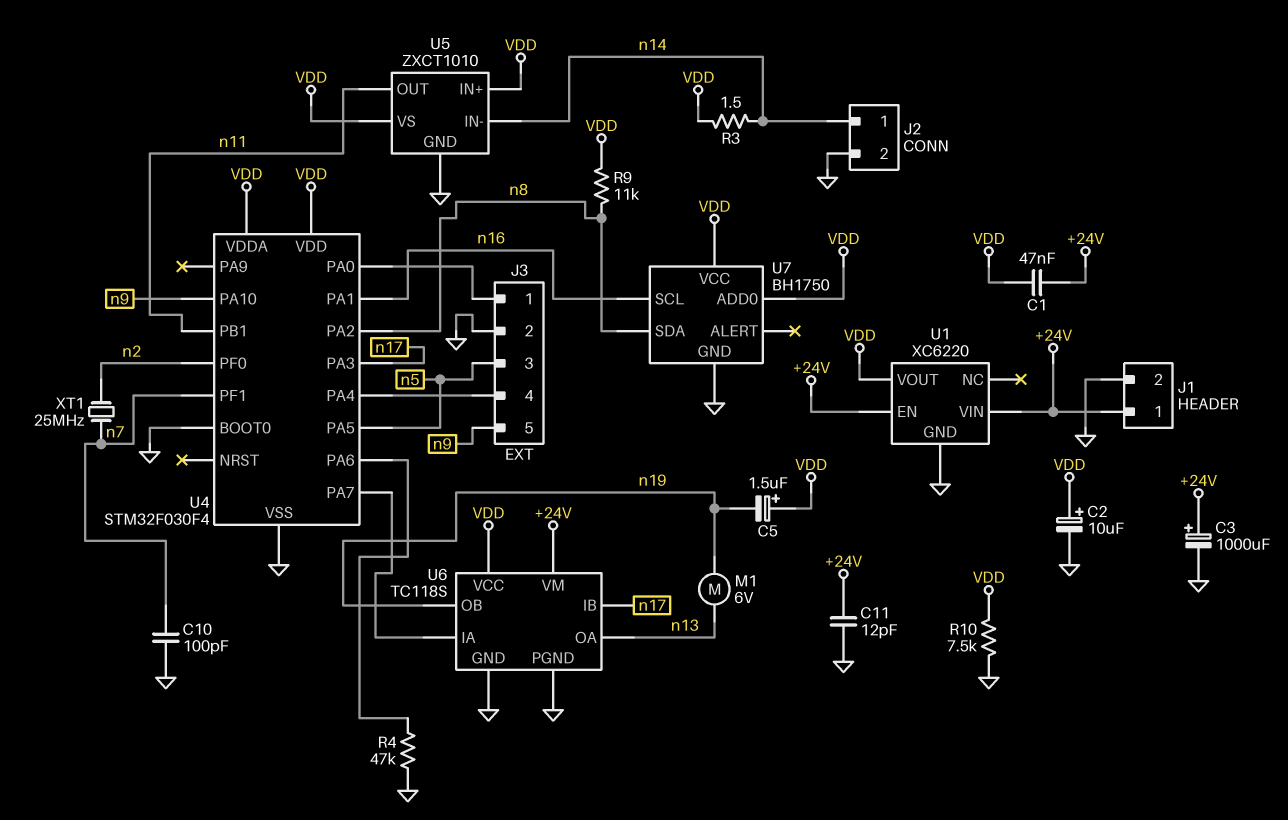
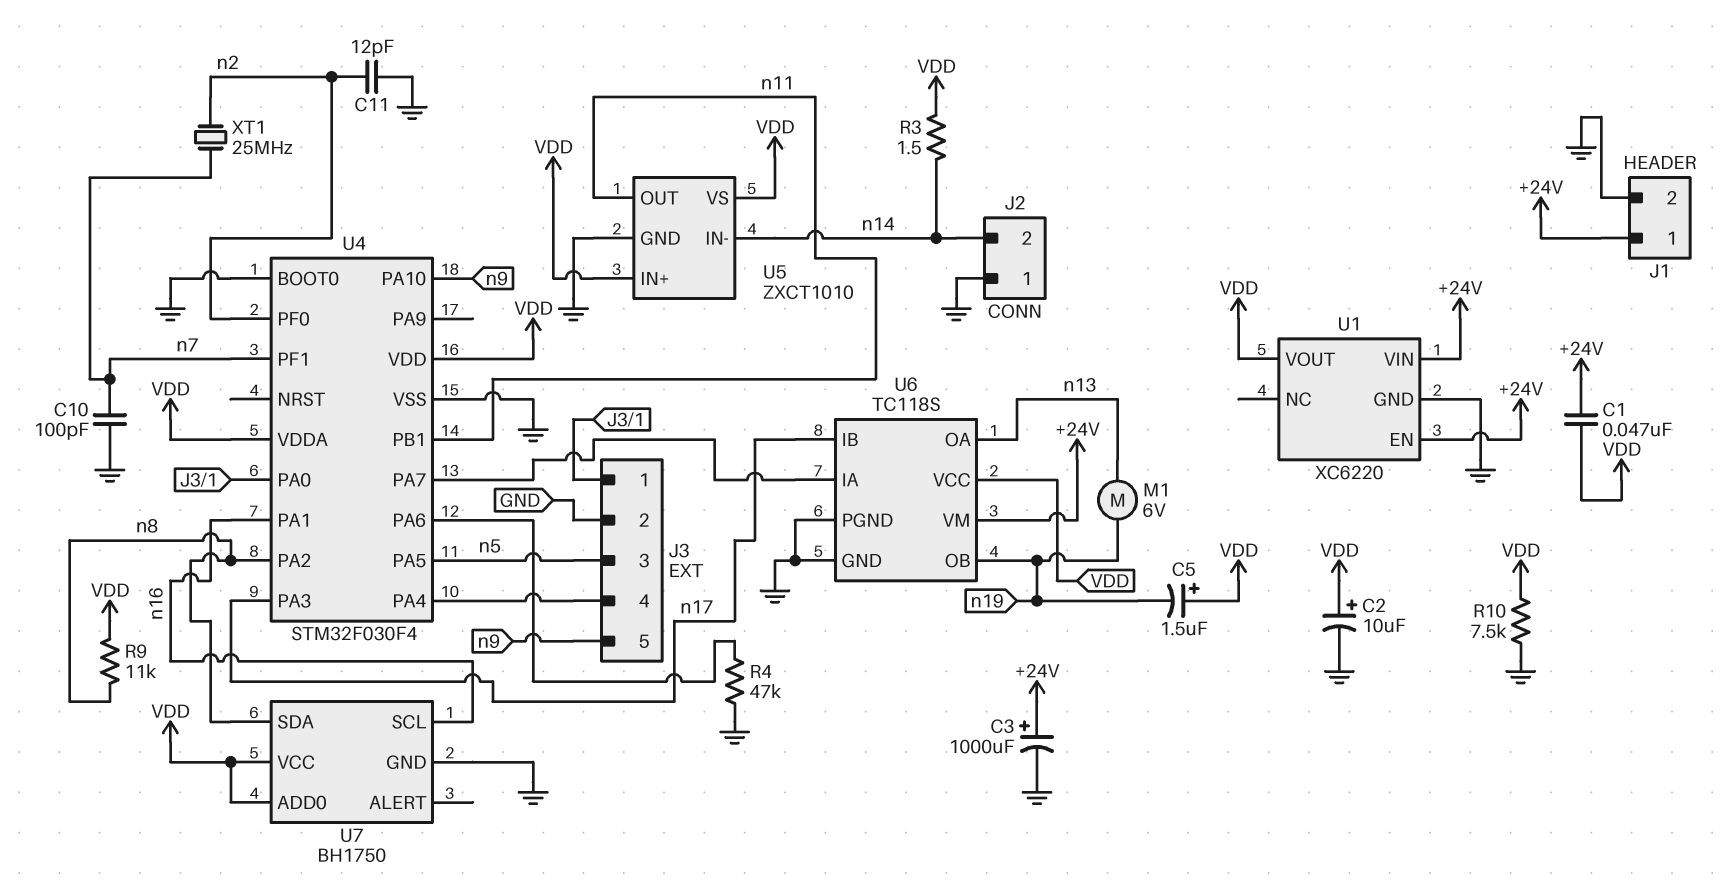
C11: 12pF (+24V, GND) -> 12pF (GND, n2)
J2 pin 1: n14 -> GND
J2 pin 2: GND -> n14

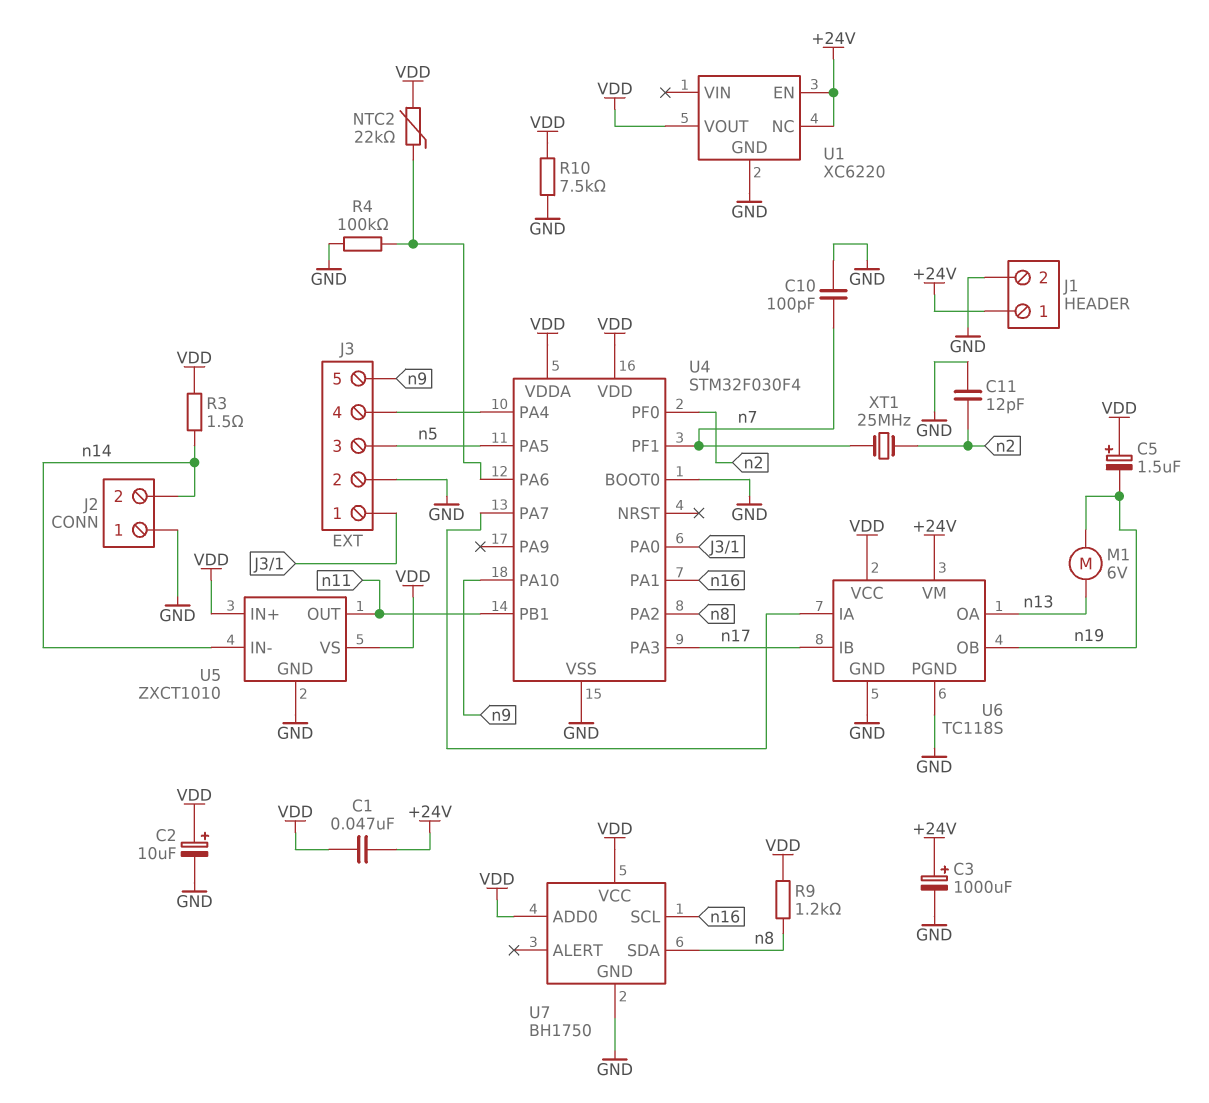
NTC2: none -> 22k (U4/PA6, VDD)
R4: 47k (GND, U4/PA6) -> 100k (GND, U4/PA6)
R9: 11k (VDD, n8) -> 1.2k (VDD, n8)
U1 pin NC: none -> +24V
U1 pin VIN: +24V -> none

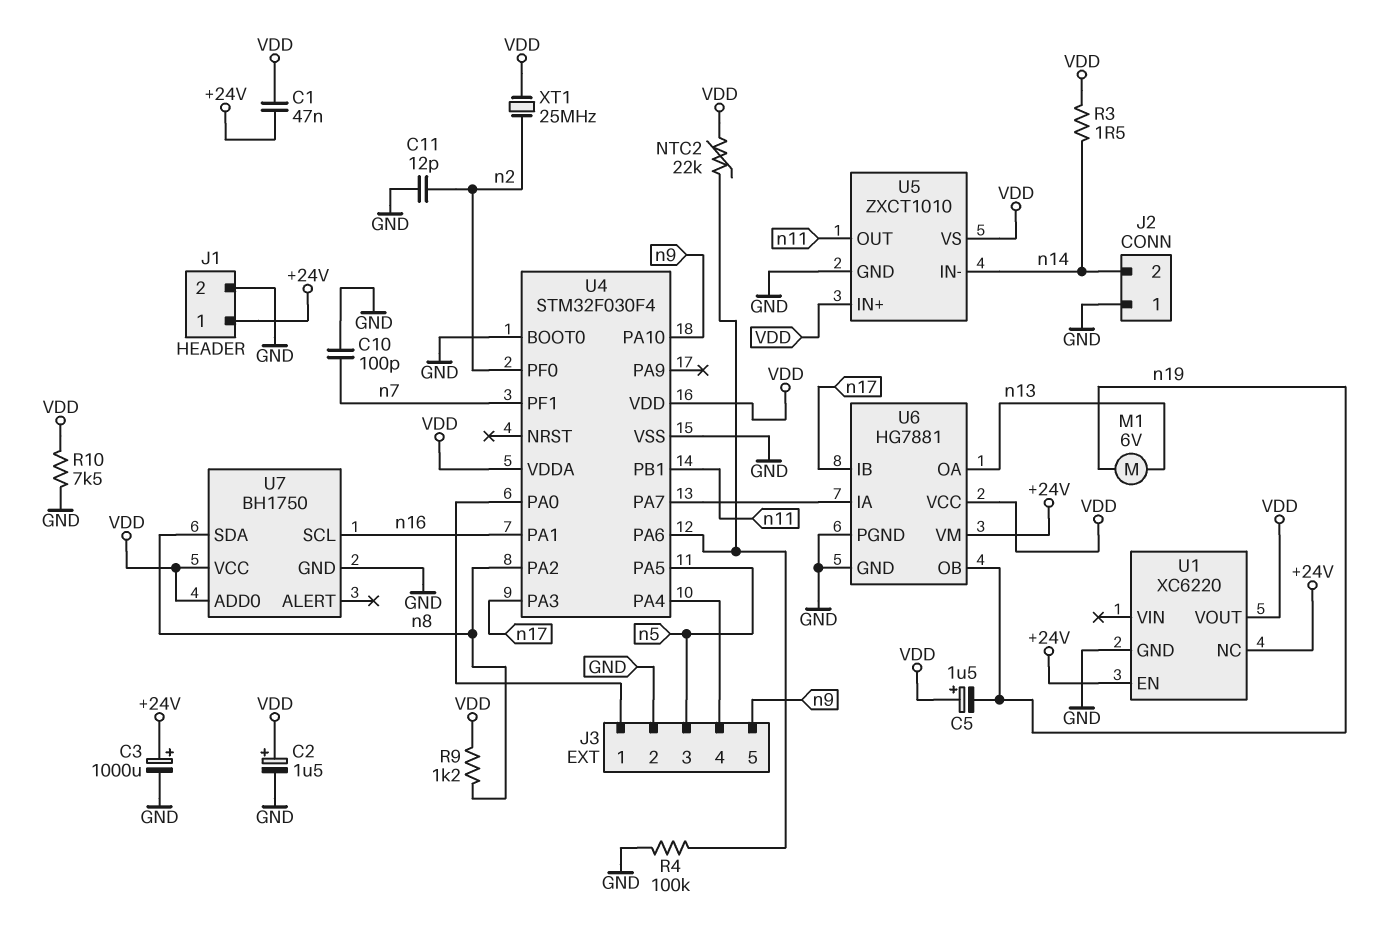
C2: 10uF (plus VDD, minus GND) -> 1.5uF (plus VDD, minus GND)
U6: TC118S -> HG7881
XT1: 25MHz (n2, n7) -> 25MHz (VDD, n2)

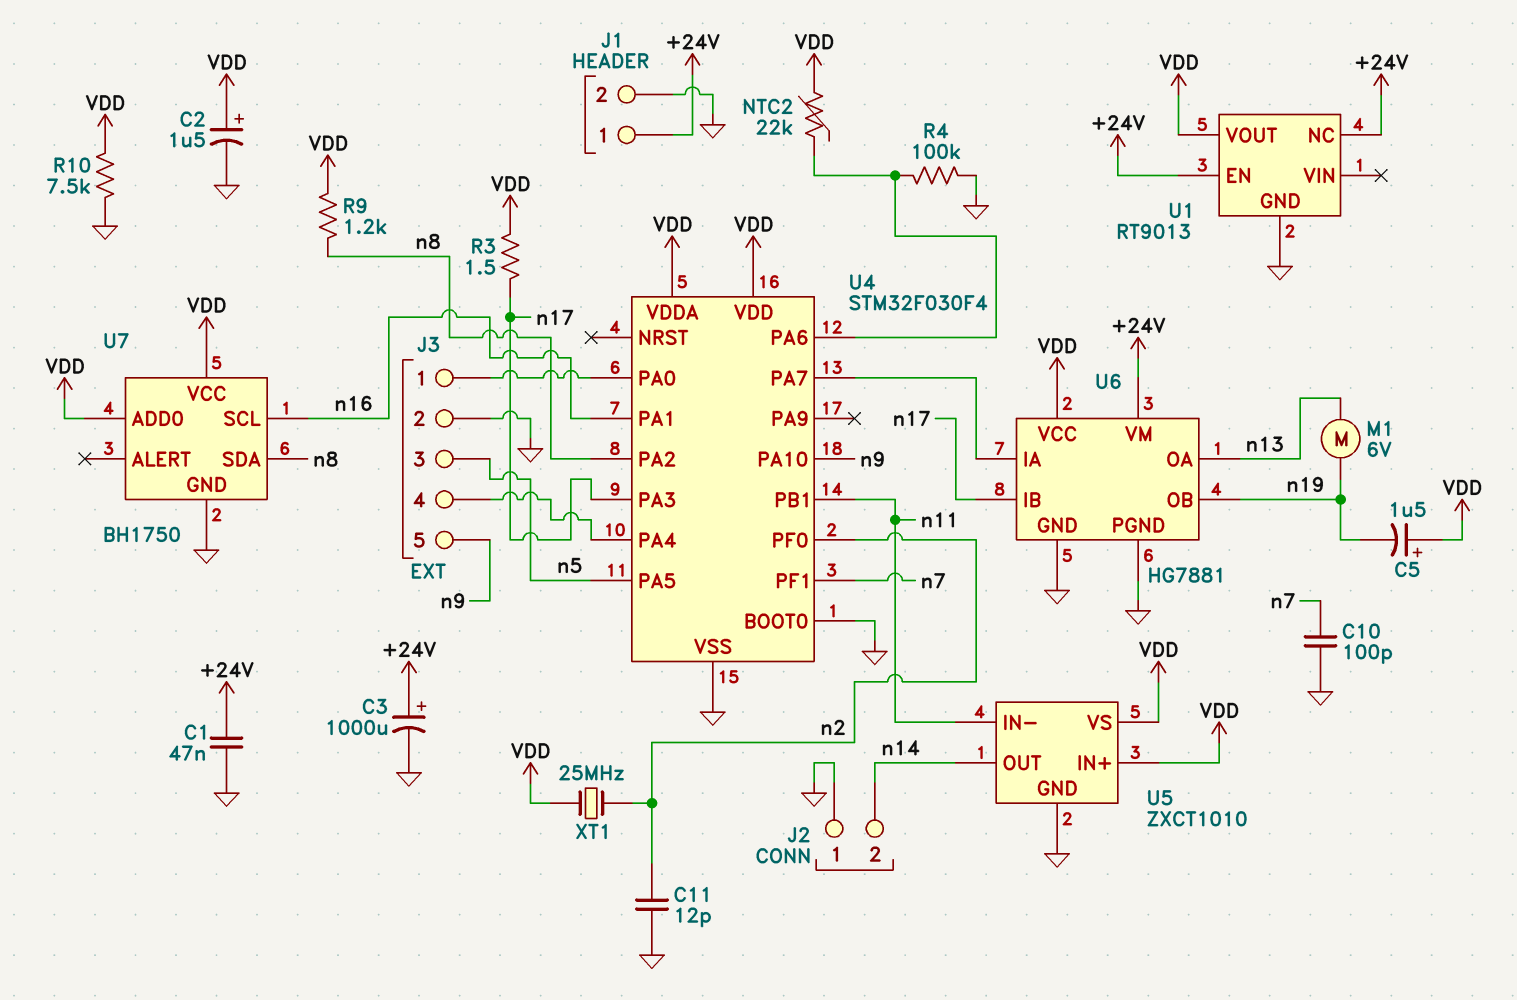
C1: 47nF (+24V, VDD) -> 47nF (+24V, GND)
R3: 1.5 (VDD, n14) -> 1.5 (VDD, n17)
U1: XC6220 -> RT9013
U5 pin IN-: n14 -> n11
U5 pin OUT: n11 -> n14

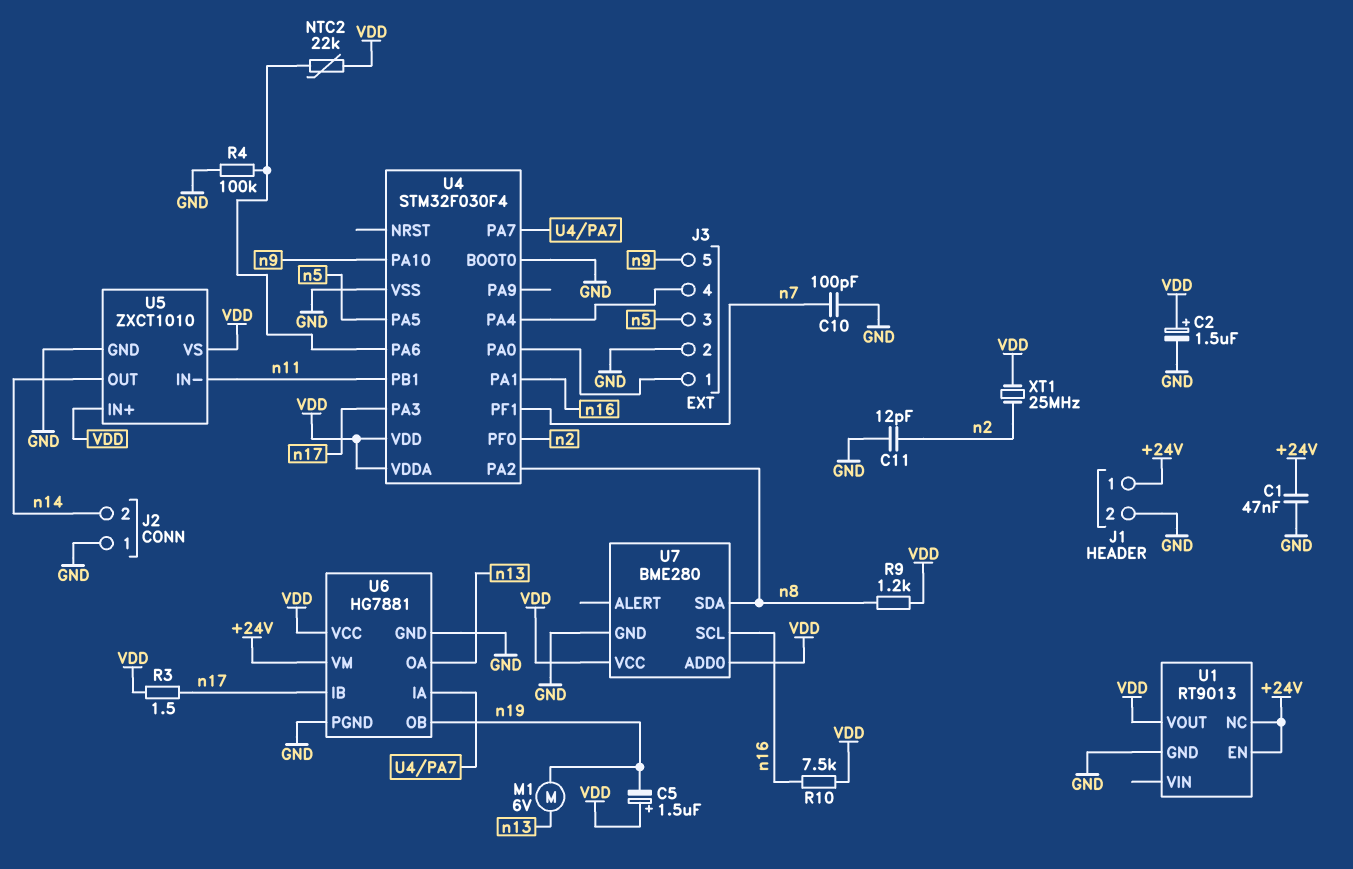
C3: 1000uF (plus +24V, minus GND) -> none
R10: 7.5k (GND, VDD) -> 7.5k (VDD, n16)
U7: BH1750 -> BME280

